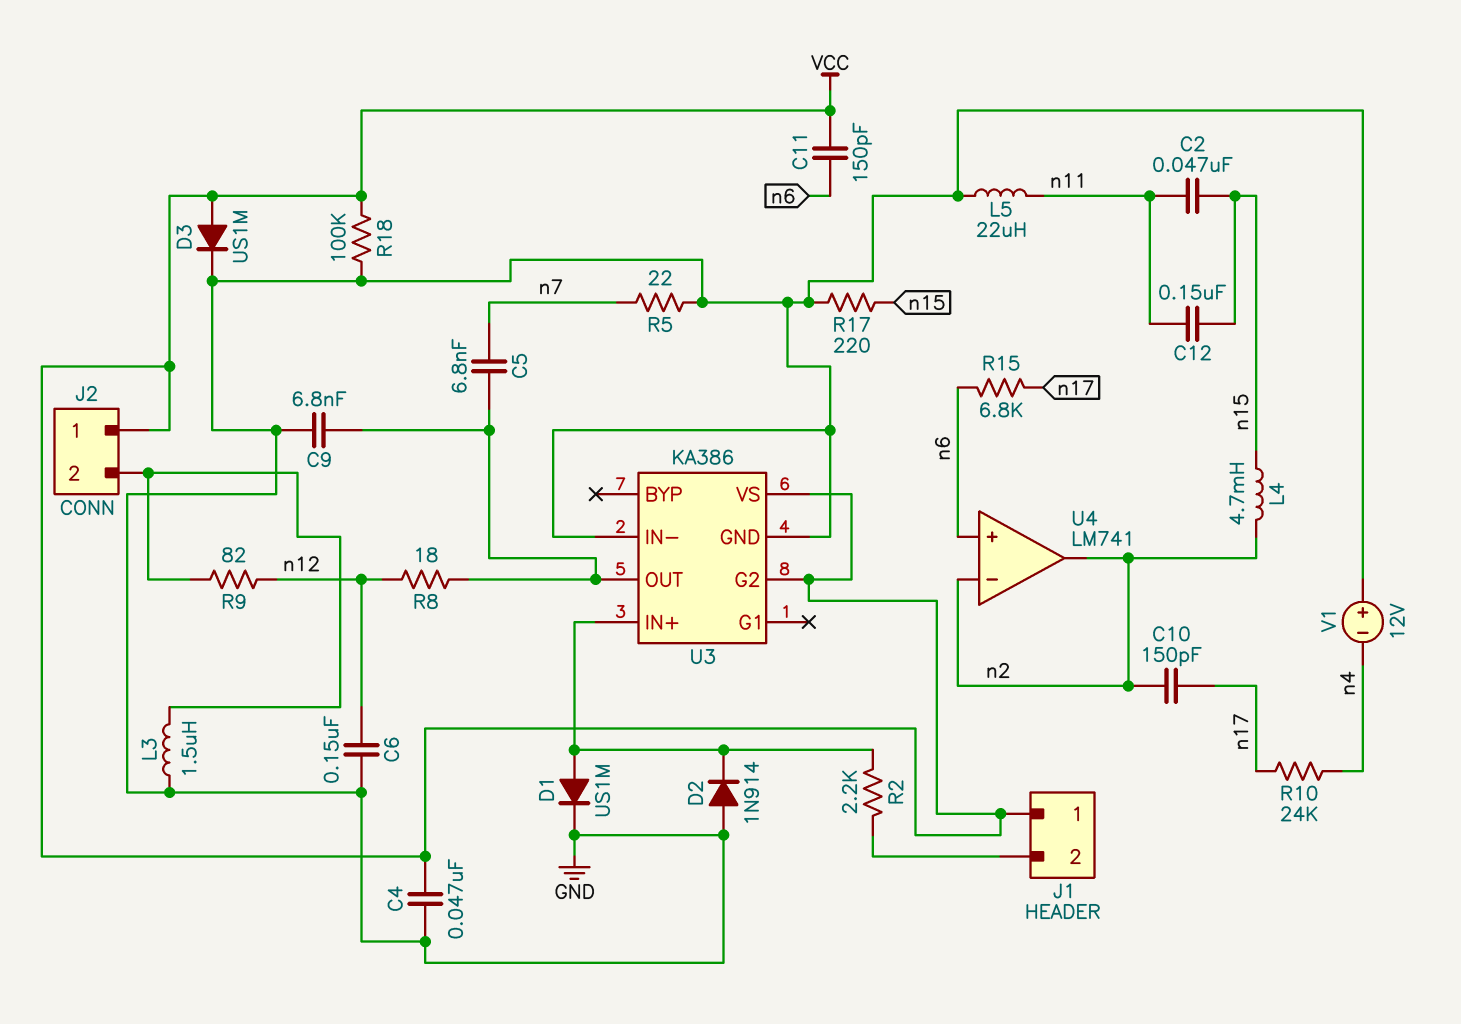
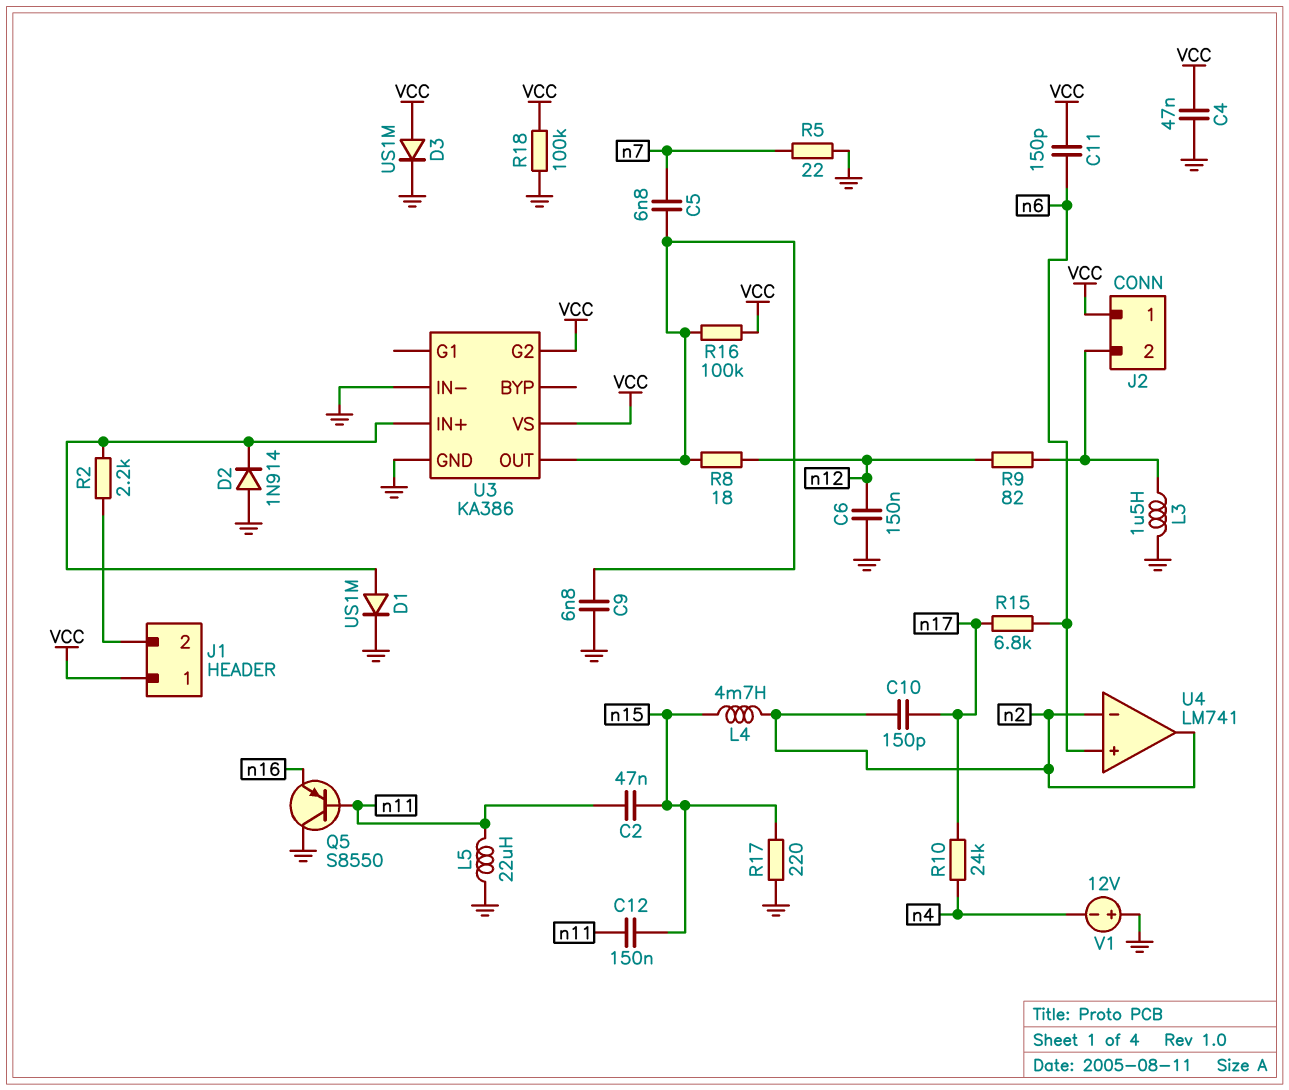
Q5: none -> PNP S8550 (B n11, C GND, E n16)
R16: none -> 100k (U3/OUT, VCC)

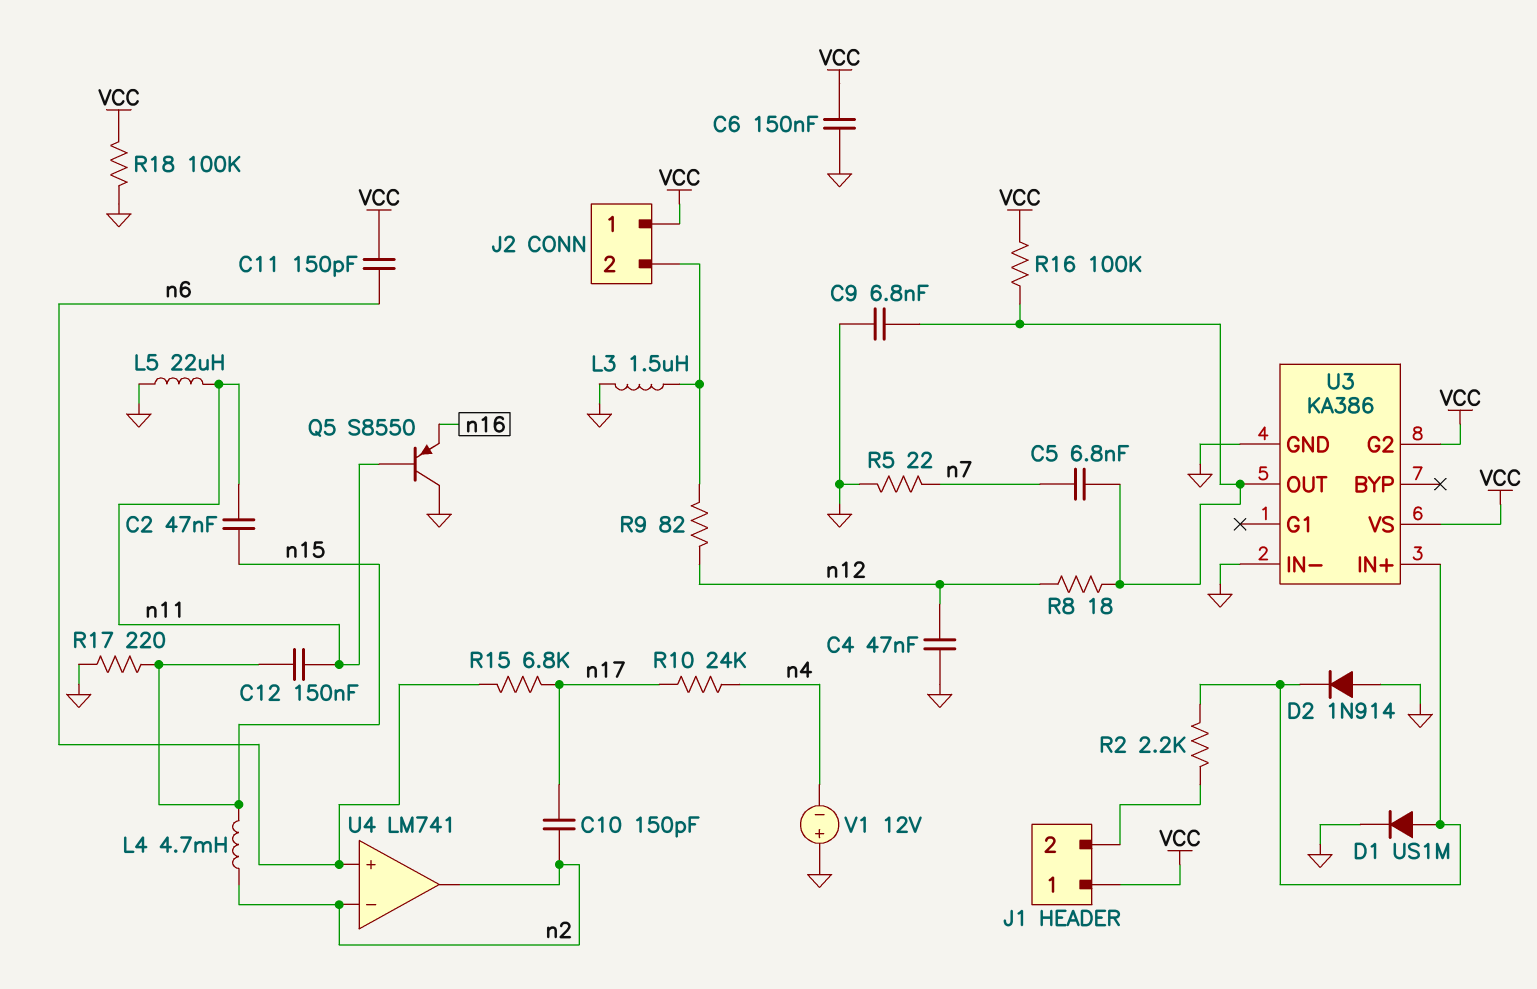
C4: 47nF (GND, VCC) -> 47nF (GND, n12)
C6: 150nF (GND, n12) -> 150nF (GND, VCC)
D3: diode US1M (A VCC, K GND) -> none

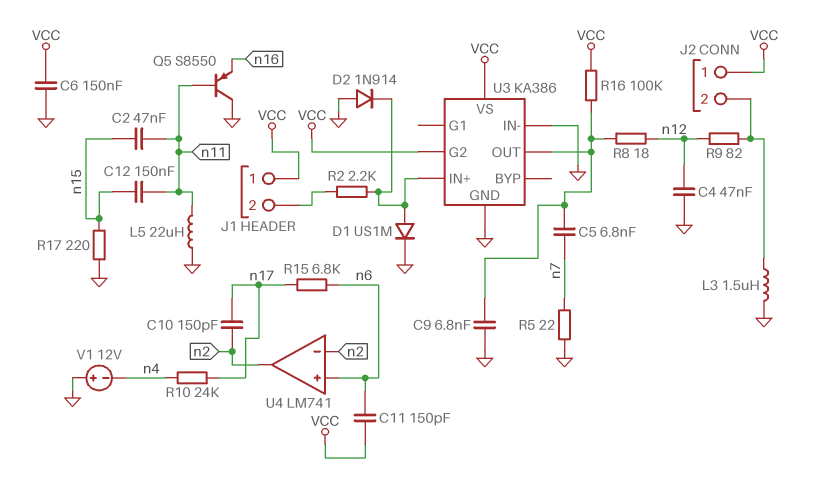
L4: 4.7mH (n2, n15) -> none
R18: 100k (GND, VCC) -> none

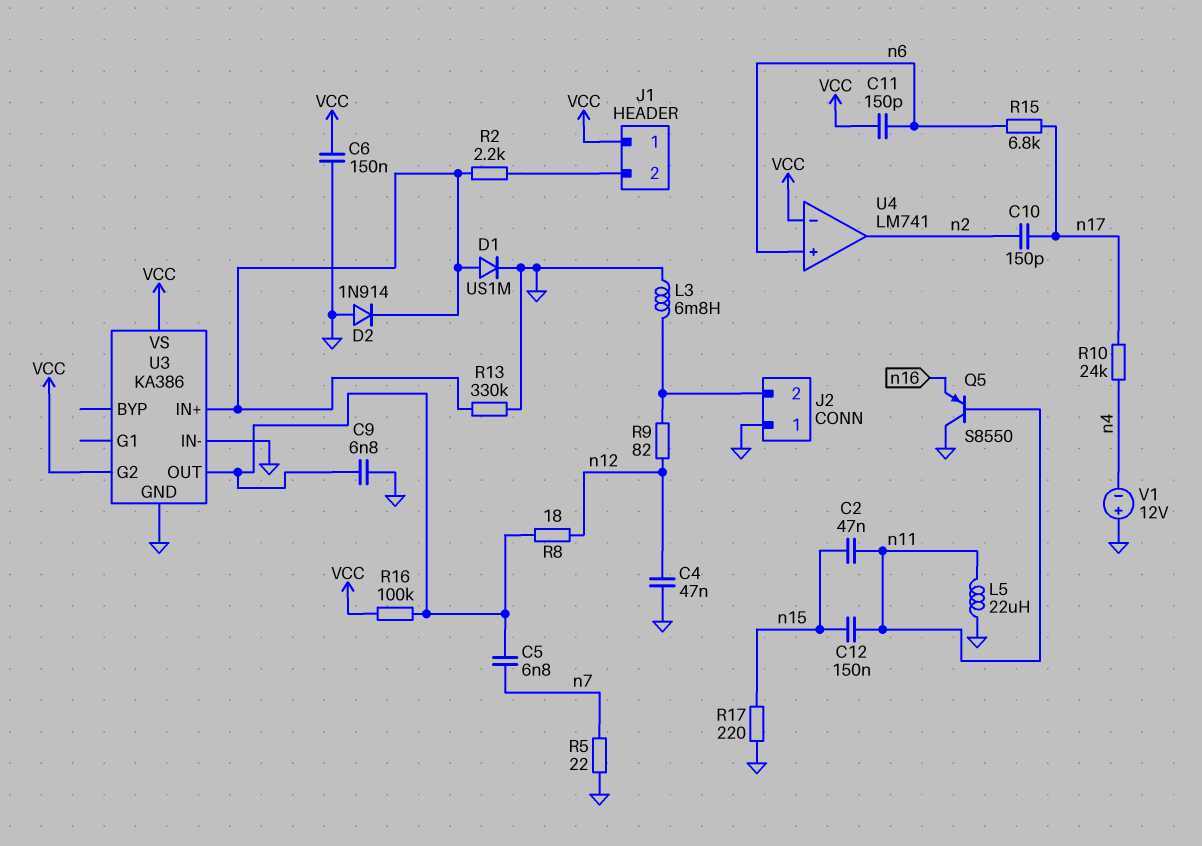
J2 pin 1: VCC -> GND
L3: 1.5uH (GND, J2/2) -> 6.8mH (GND, J2/2)
R13: none -> 330k (GND, U3/IN+)
U4 pin in-: n2 -> VCC

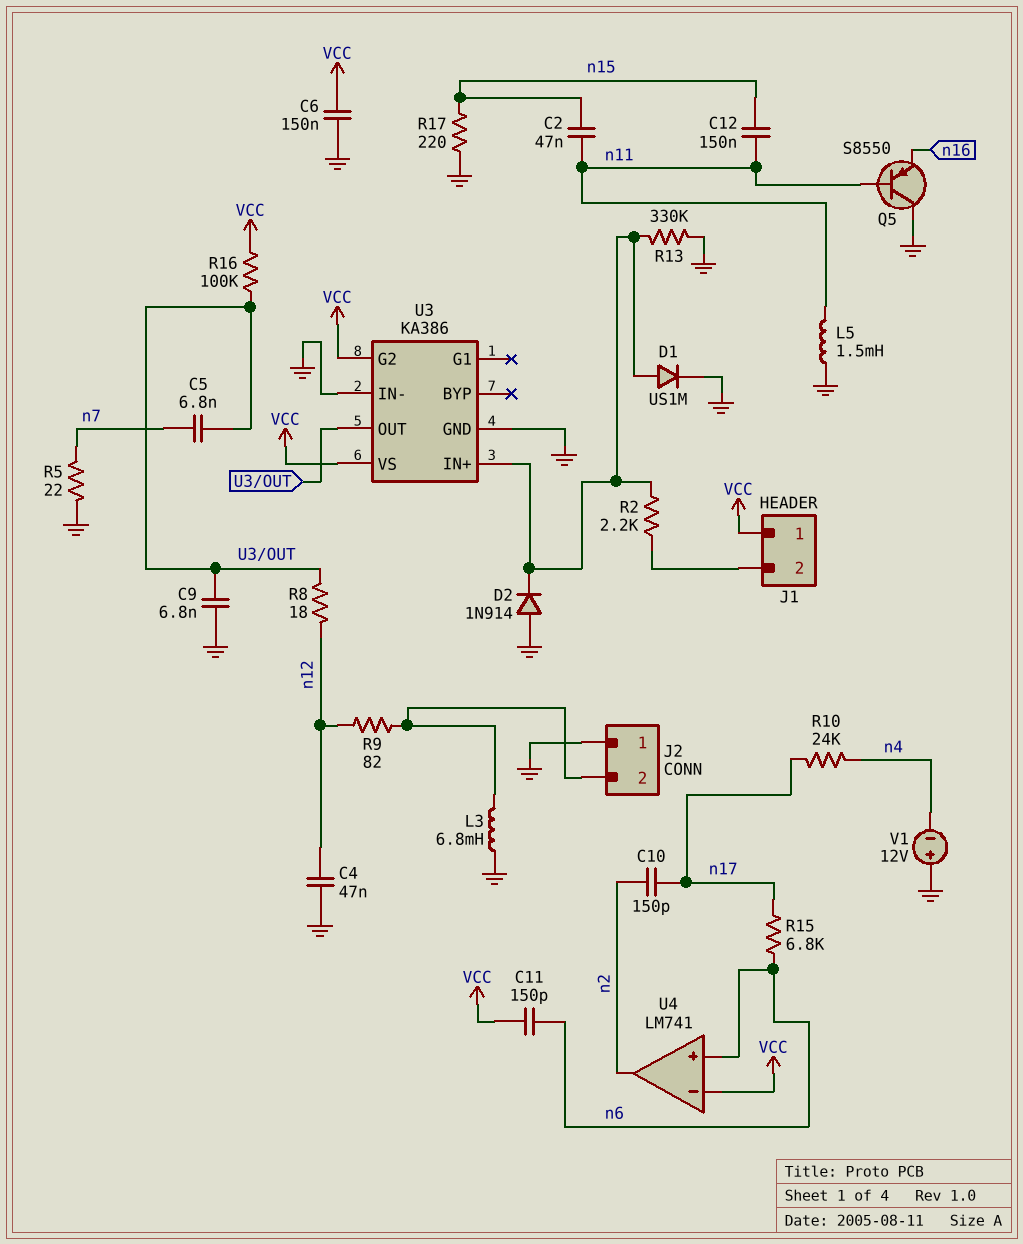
L5: 22uH (GND, n11) -> 1.5mH (GND, n11)

